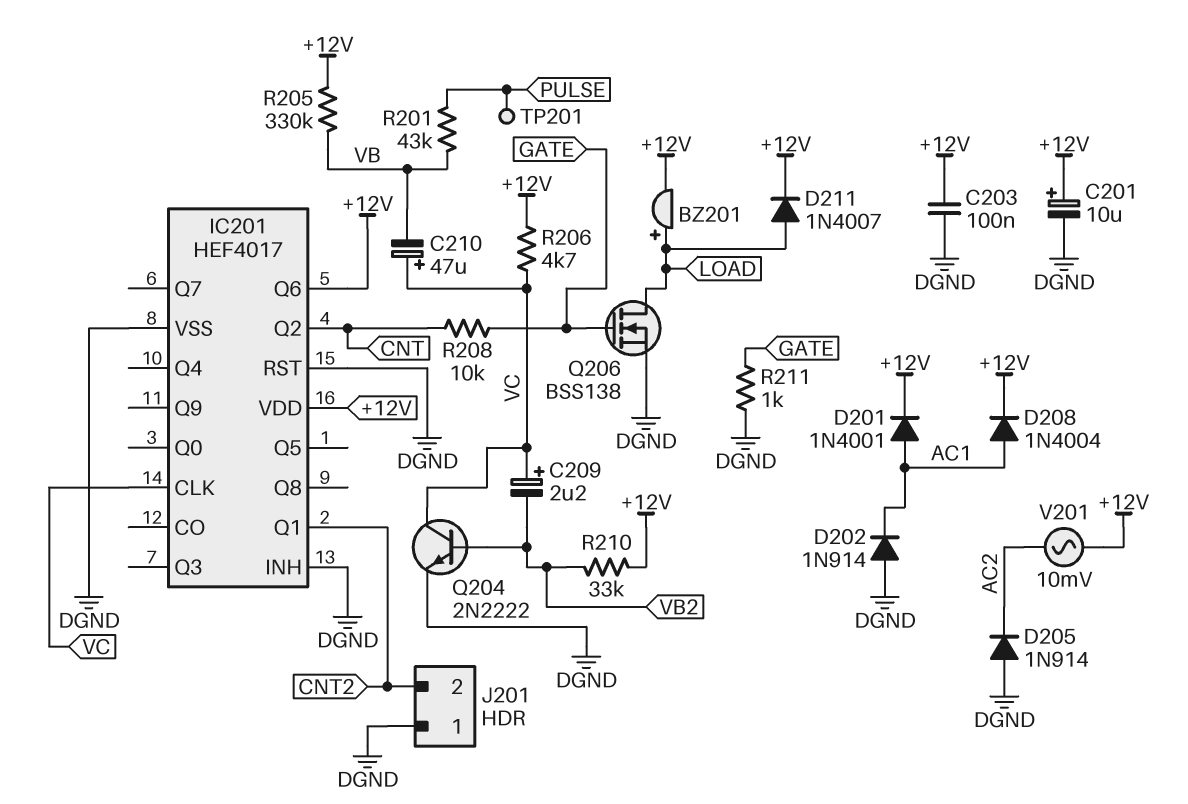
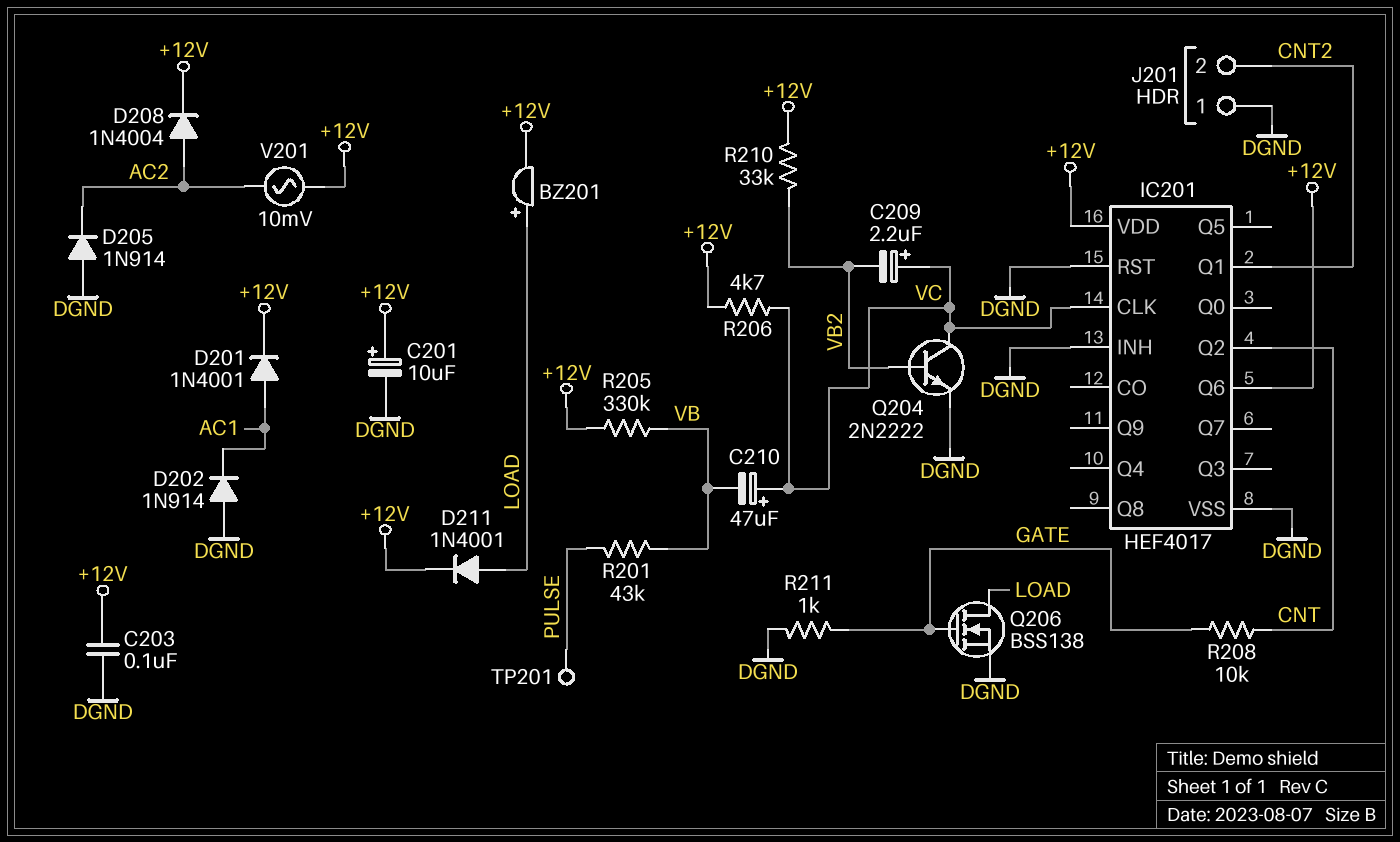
D208: diode 1N4004 (A AC1, K +12V) -> diode 1N4004 (A AC2, K +12V)
D211: diode 1N4007 (A LOAD, K +12V) -> diode 1N4001 (A LOAD, K +12V)

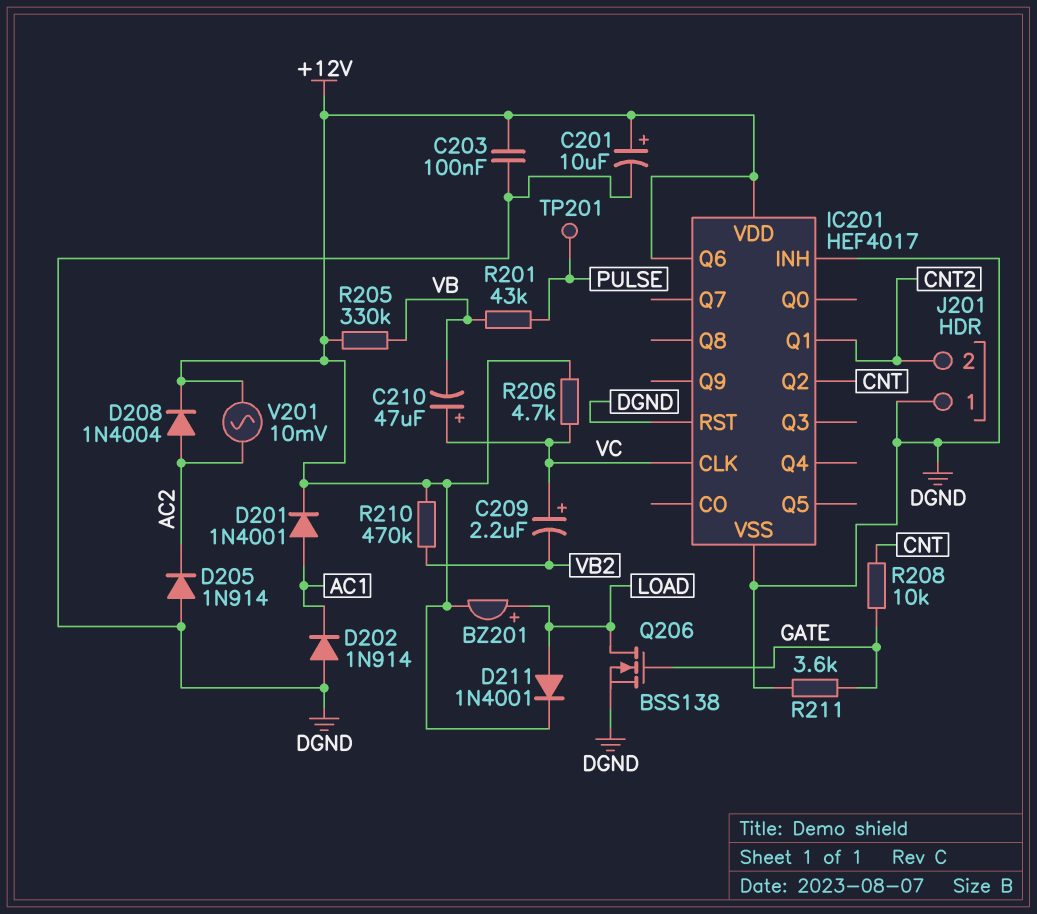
Q204: NPN 2N2222 (B VB2, C VC, E DGND) -> none
R210: 33k (+12V, VB2) -> 470k (+12V, VB2)
R211: 1k (DGND, GATE) -> 3.6k (DGND, GATE)

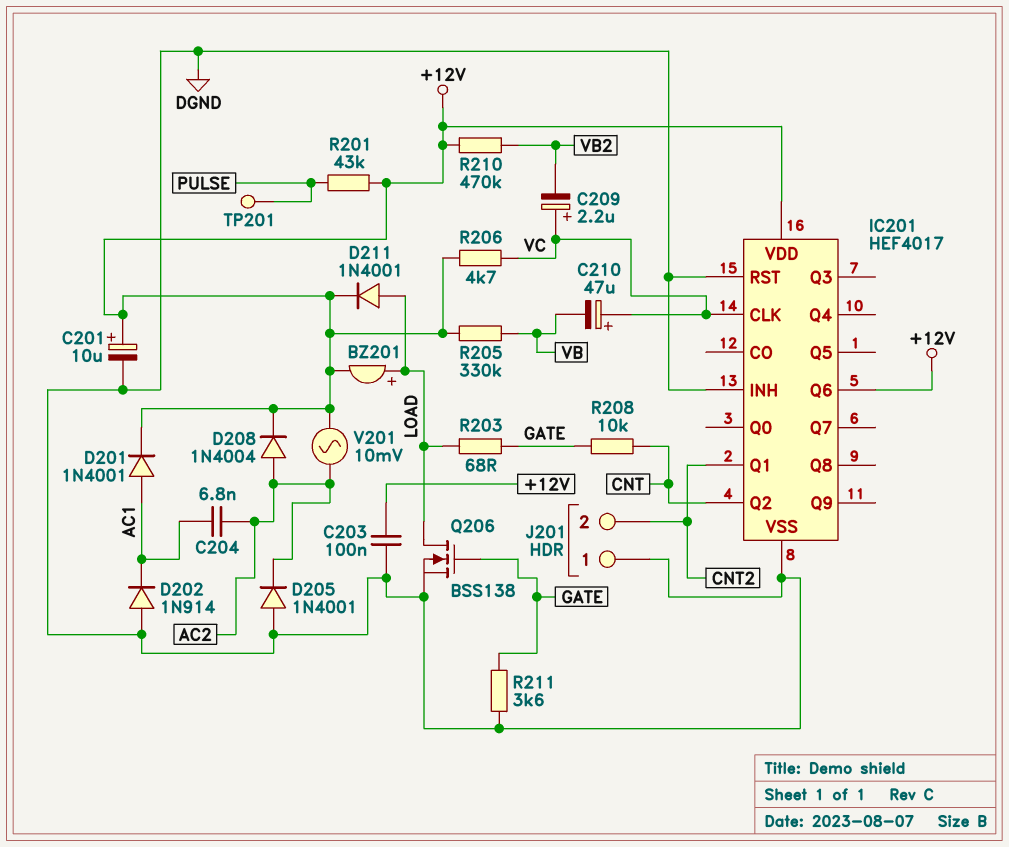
C204: none -> 6.8nF (AC1, AC2)
D205: diode 1N914 (A DGND, K AC2) -> diode 1N4001 (A DGND, K AC2)
R201: 43k (PULSE, VB) -> 43k (+12V, PULSE)
R203: none -> 68 (GATE, LOAD)

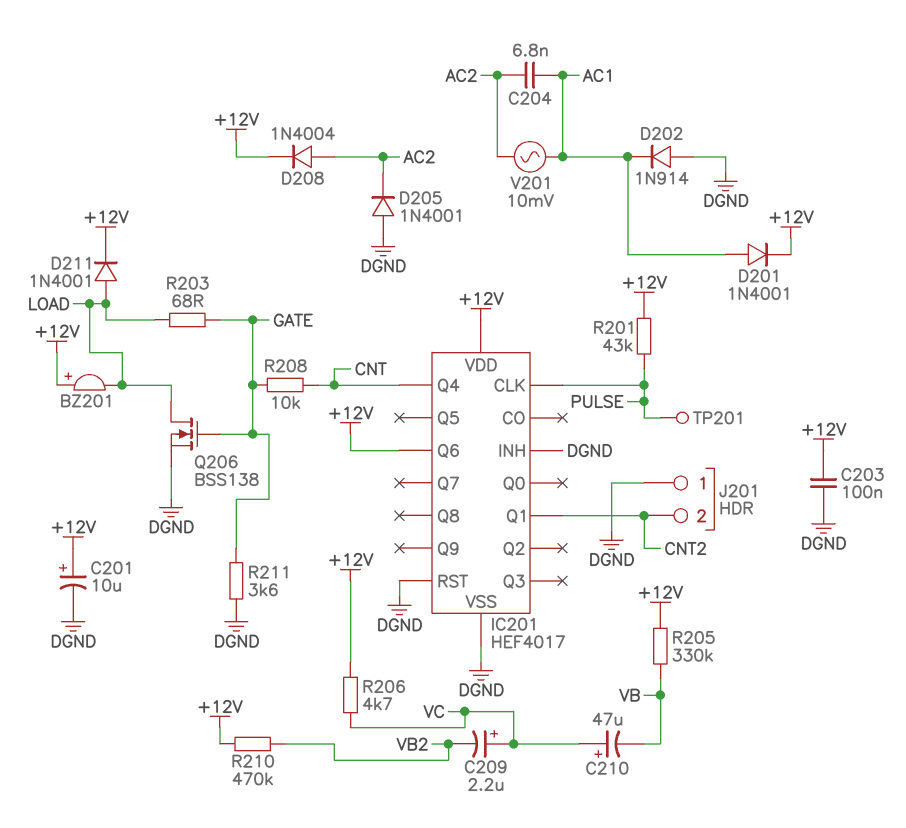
BZ201: buzzer (plus LOAD, minus +12V) -> buzzer (plus +12V, minus LOAD)
IC201 pin CLK: VC -> PULSE
IC201 pin Q2: CNT -> none
IC201 pin Q4: none -> CNT
V201: AC 10mV (+12V, AC2) -> AC 10mV (AC1, AC2)

